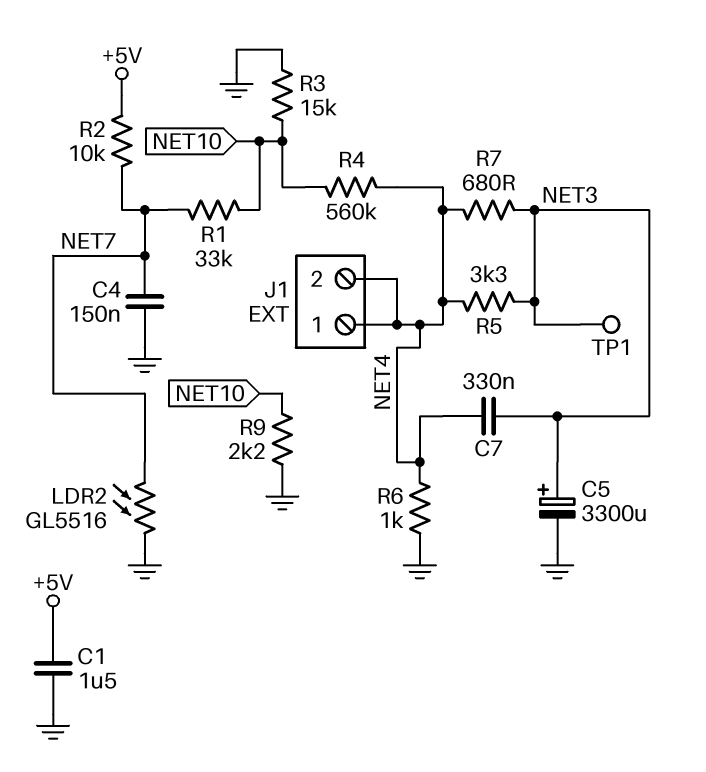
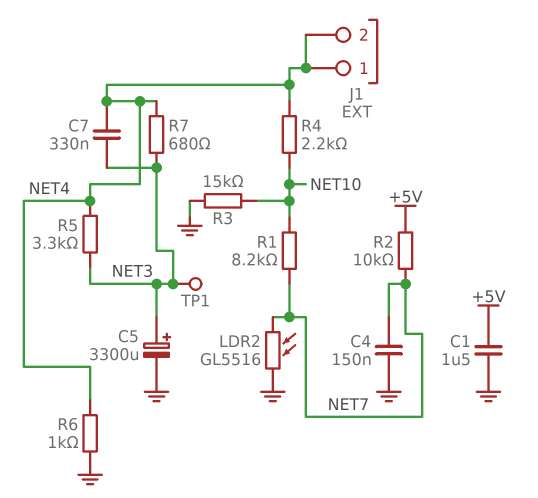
R1: 33k (NET7, NET10) -> 8.2k (NET7, NET10)
R4: 560k (NET4, NET10) -> 2.2k (NET4, NET10)
R9: 2.2k (GND, NET10) -> none

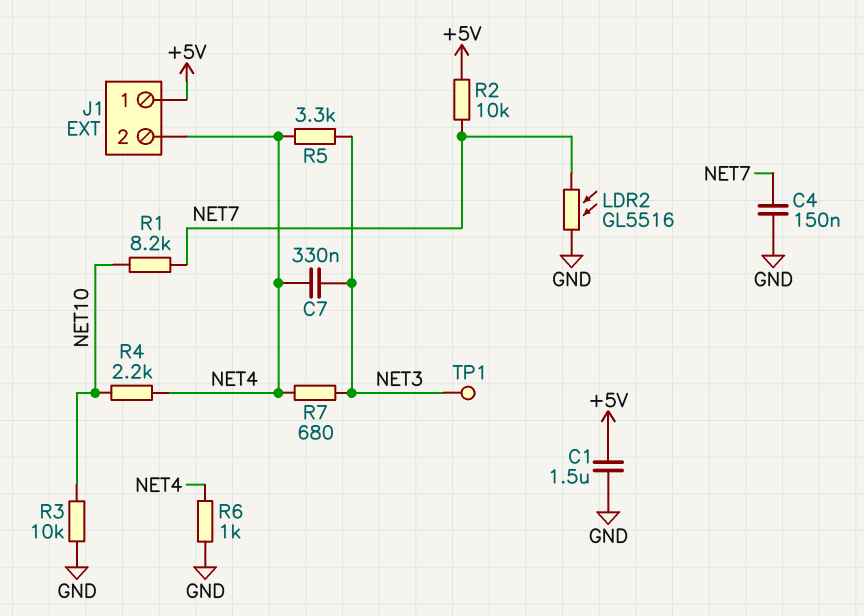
C5: 3300uF (plus NET3, minus GND) -> none
J1 pin 1: NET4 -> +5V
R3: 15k (GND, NET10) -> 10k (GND, NET10)

